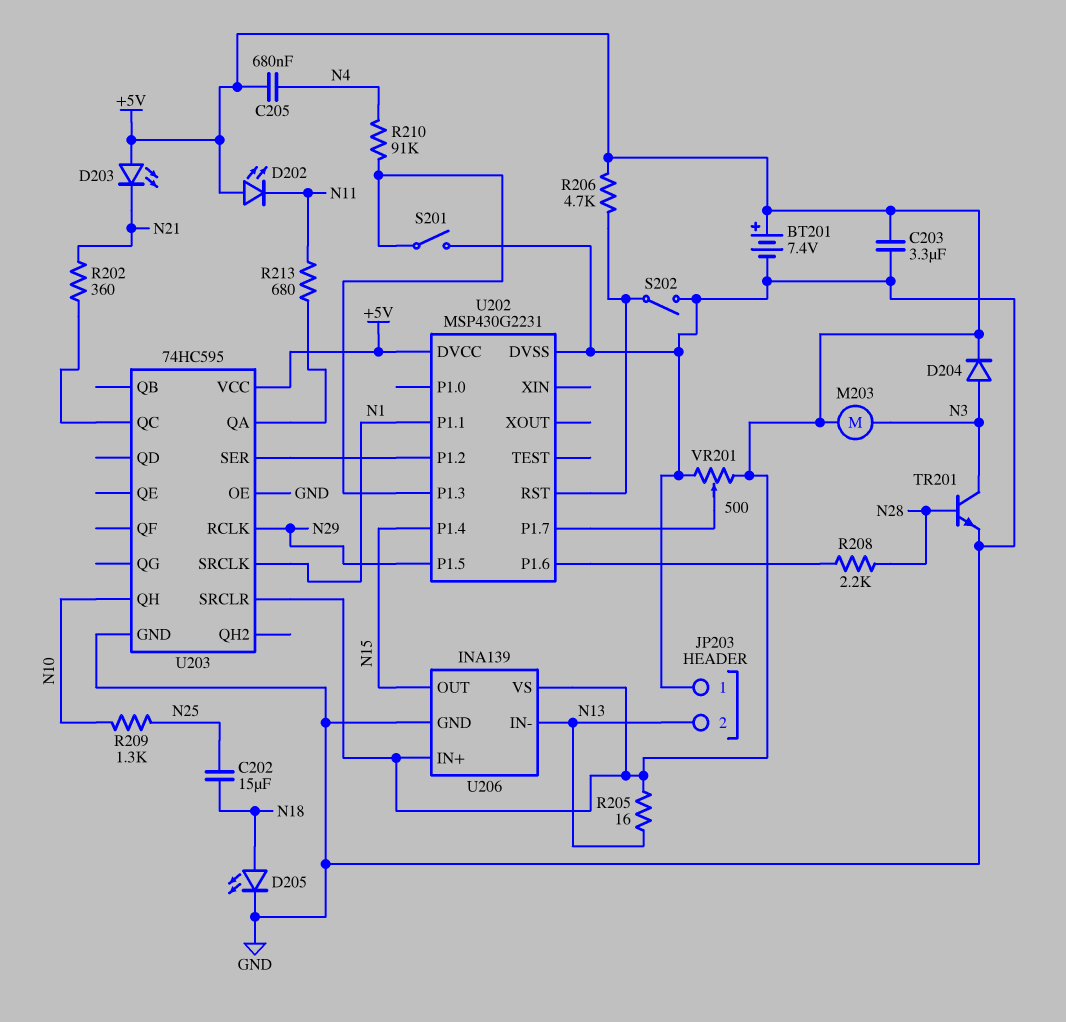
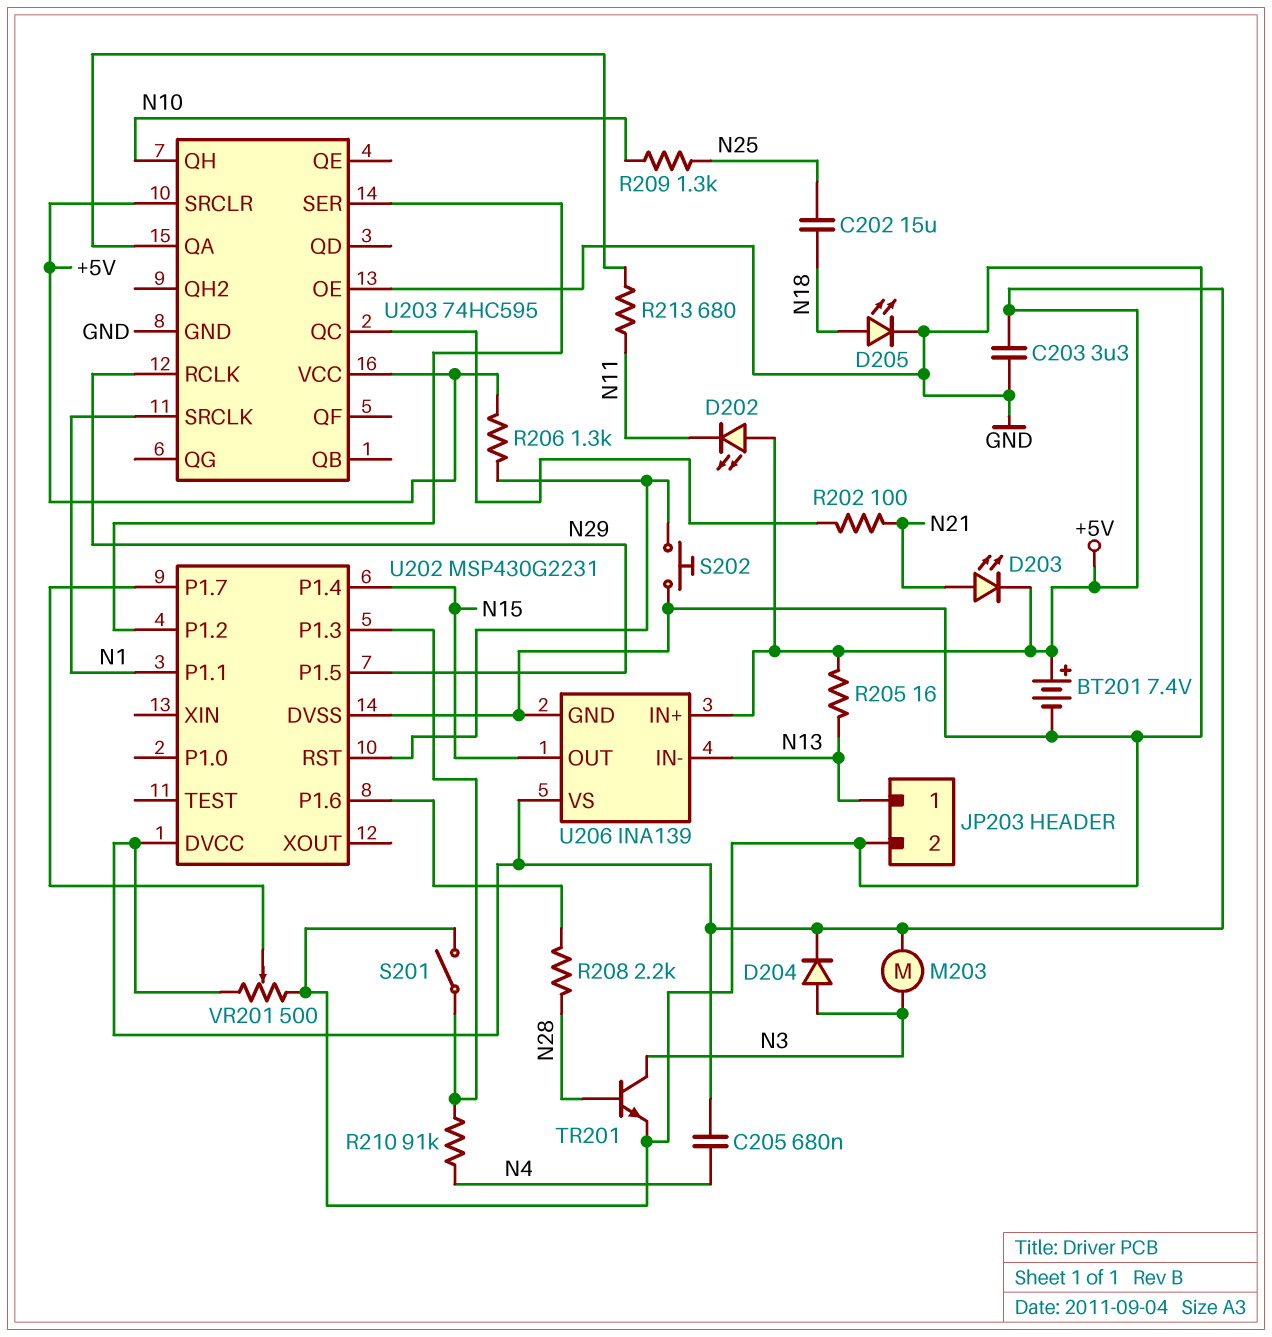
D203: LED (A +5V, K N21) -> LED (A N21, K +5V)
JP203 pin 1: GND -> N13
JP203 pin 2: N13 -> GND
R202: 360 (N21, U203/QC) -> 100 (N21, U203/QC)
R206: 4.7k (+5V, U202/RST) -> 1.3k (+5V, U202/RST)
S202: switch (GND, U202/RST) -> button (GND, U202/RST)

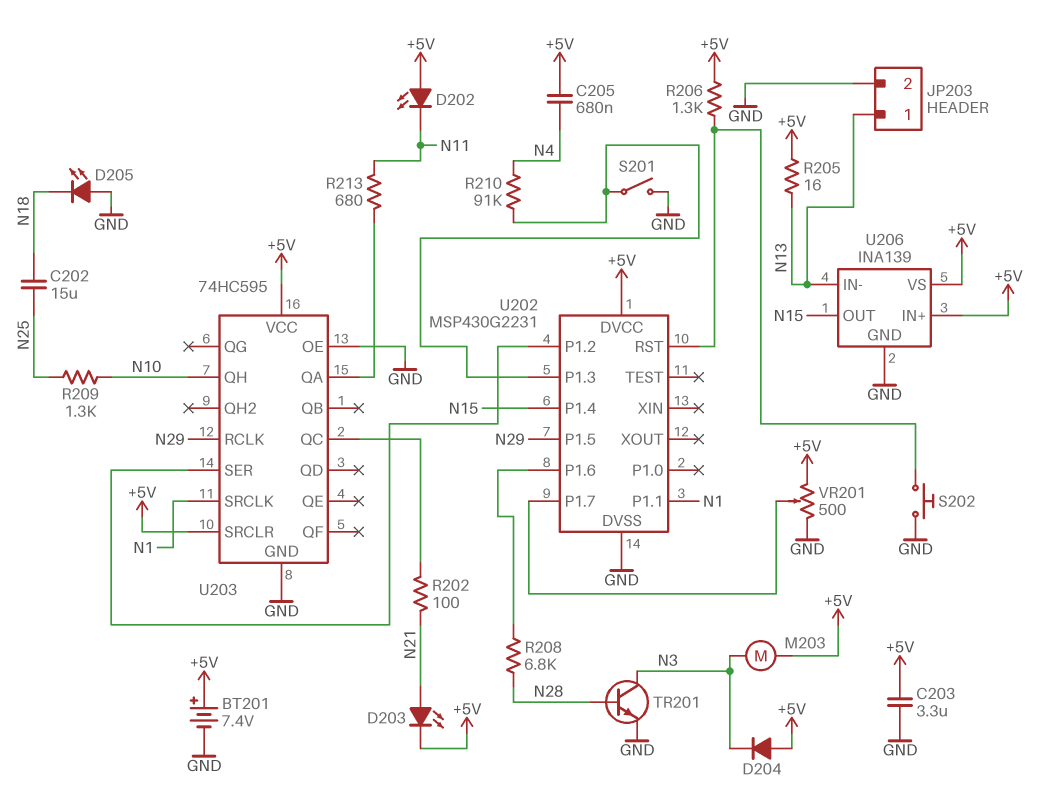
D204: diode (A N3, K +5V) -> diode (A +5V, K N3)
D205: LED (A N18, K GND) -> LED (A GND, K N18)
R208: 2.2k (N28, U202/P1.6) -> 6.8k (N28, U202/P1.6)

